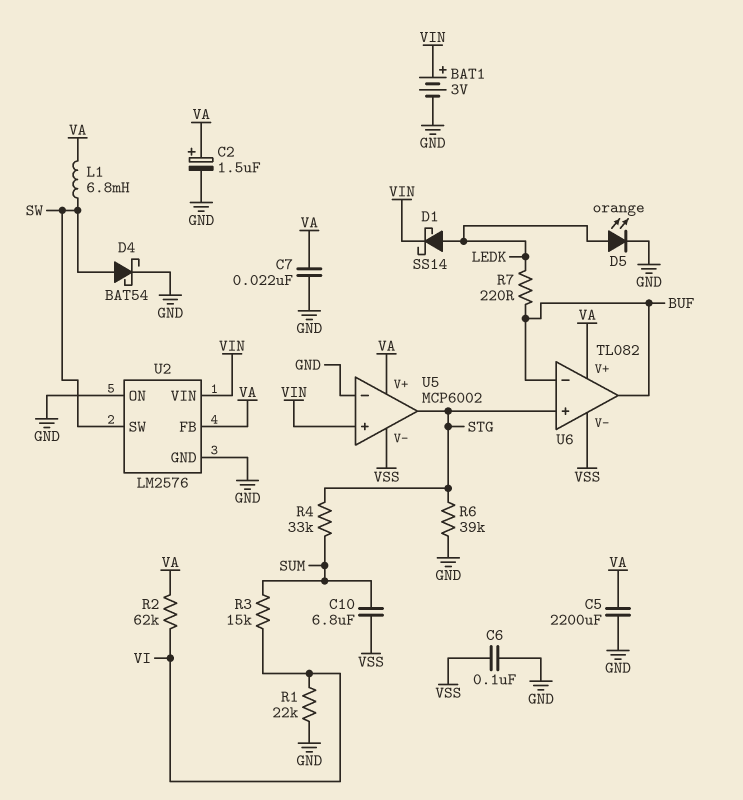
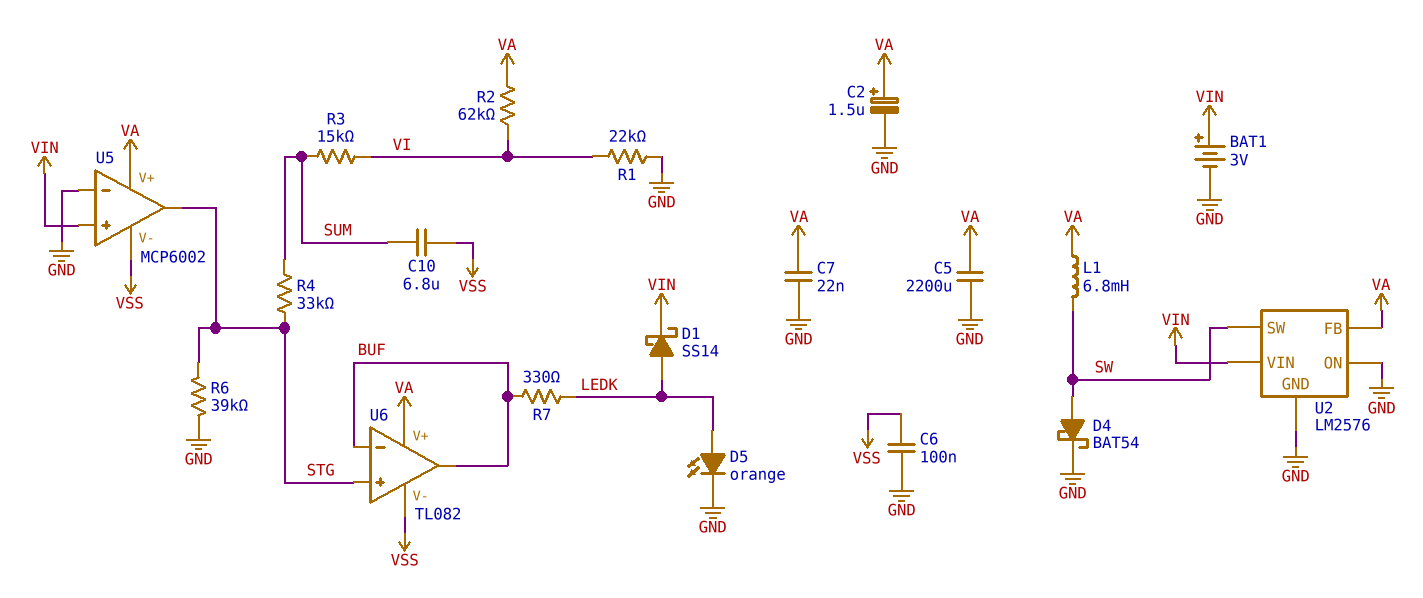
R7: 220 (BUF, LEDK) -> 330 (BUF, LEDK)

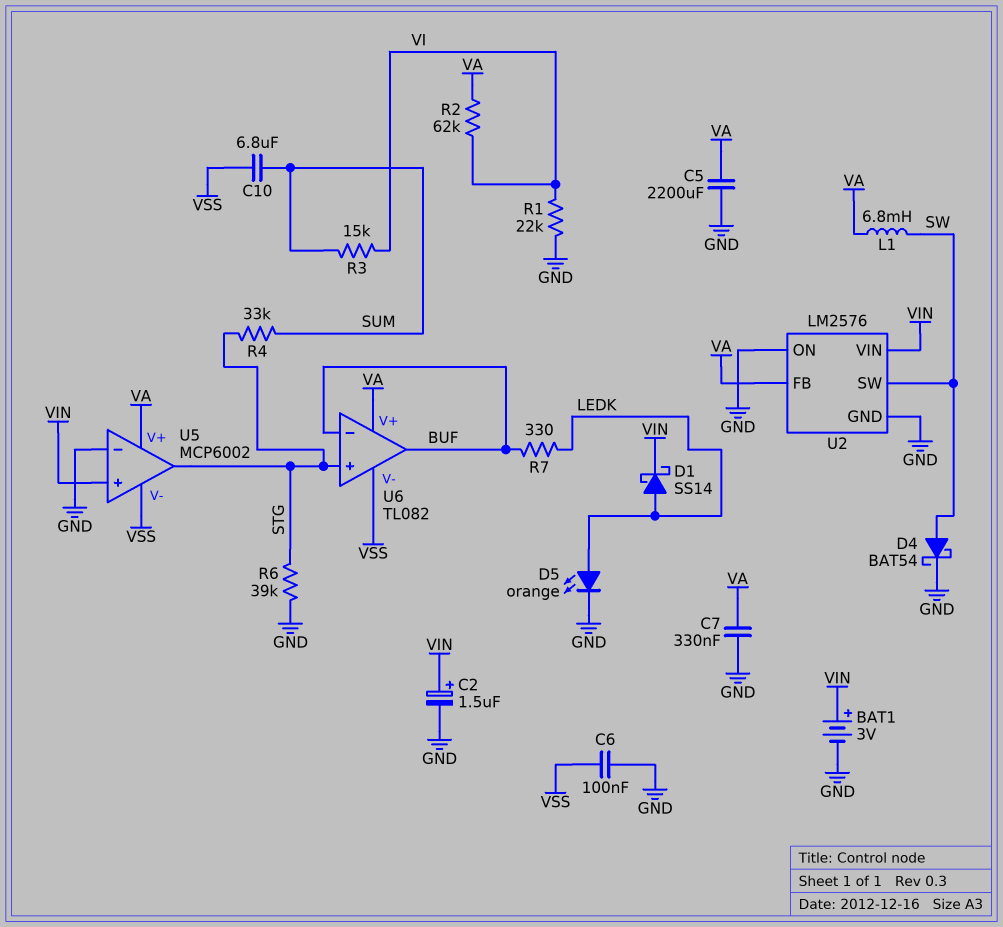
C2: 1.5uF (plus VA, minus GND) -> 1.5uF (plus VIN, minus GND)
C7: 22nF (GND, VA) -> 330nF (GND, VA)

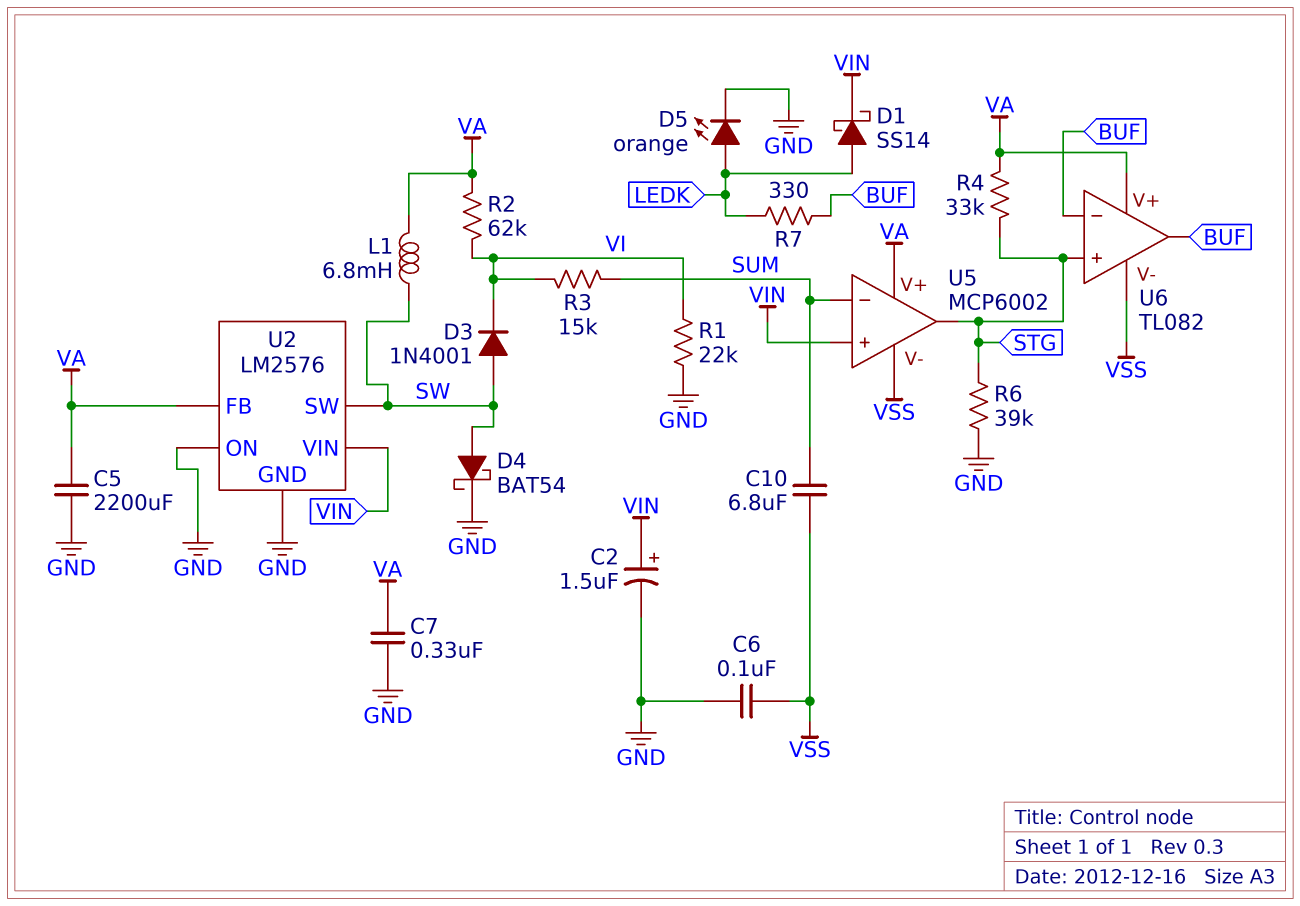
BAT1: 3V (plus VIN, minus GND) -> none
D3: none -> diode 1N4001 (A SW, K VI)
R4: 33k (STG, SUM) -> 33k (STG, VA)
U5 pin in-: GND -> SUM

